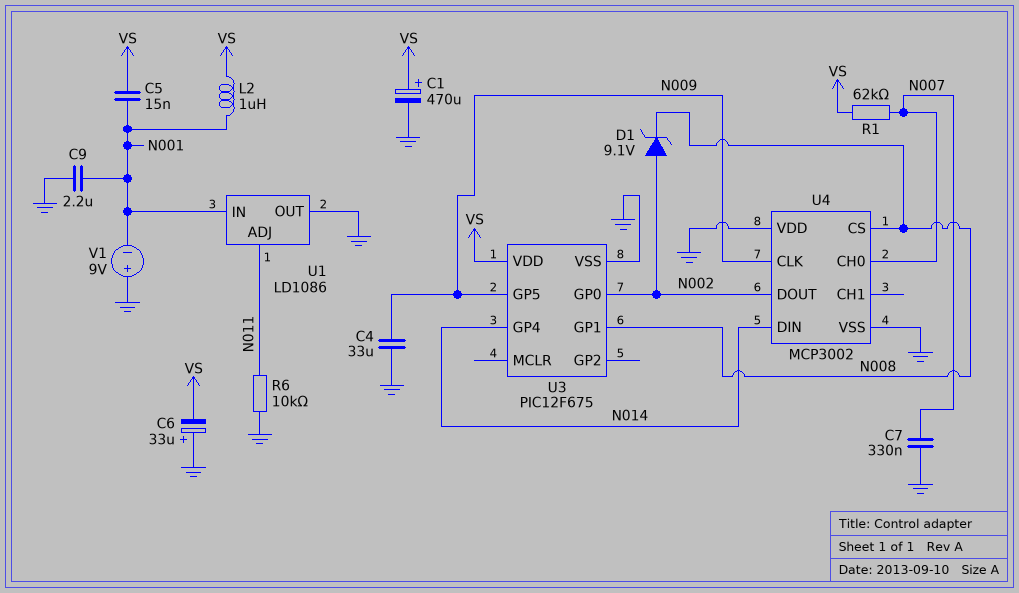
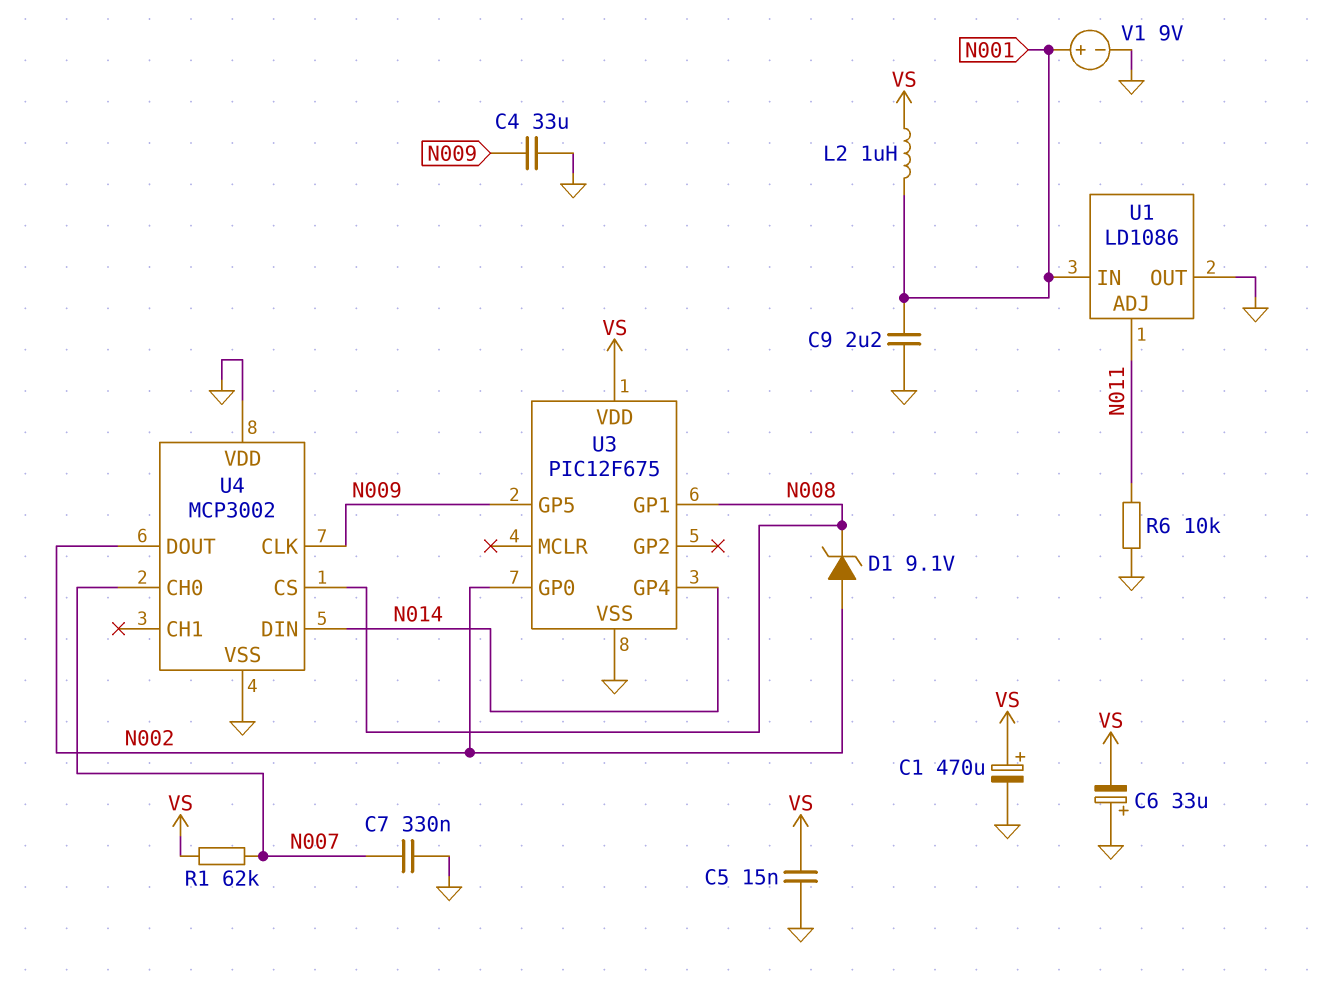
C5: 15nF (N001, VS) -> 15nF (GND, VS)
V1: 9V (plus GND, minus N001) -> 9V (plus N001, minus GND)

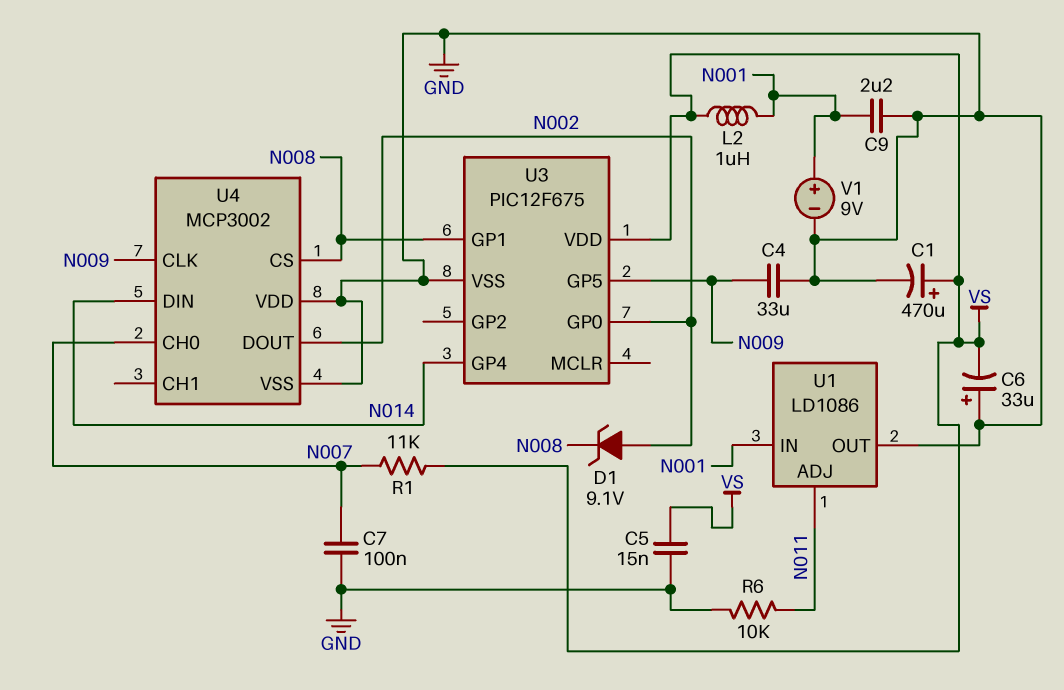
C7: 330nF (GND, N007) -> 100nF (GND, N007)
R1: 62k (N007, VS) -> 11k (N007, VS)

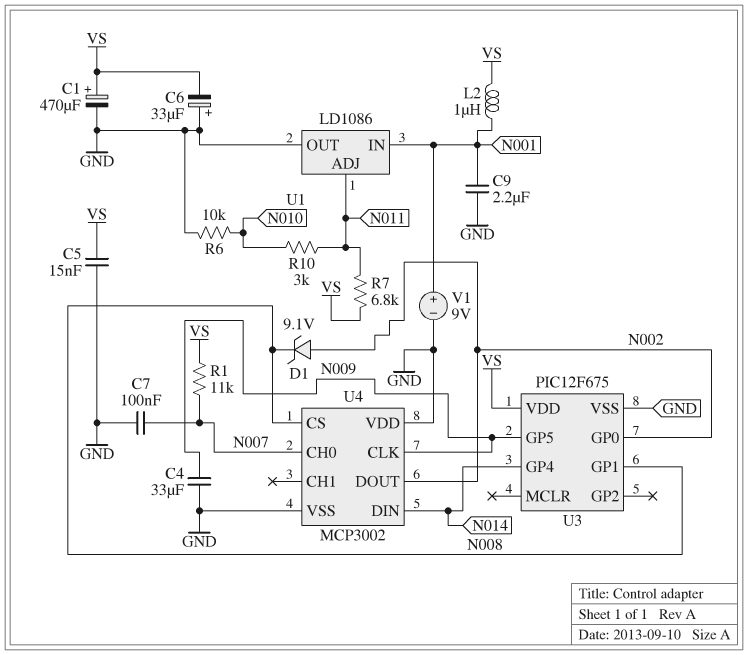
R6: 10k (GND, N011) -> 10k (GND, N010)
R7: none -> 6.8k (N011, VS)
R10: none -> 3k (N010, N011)

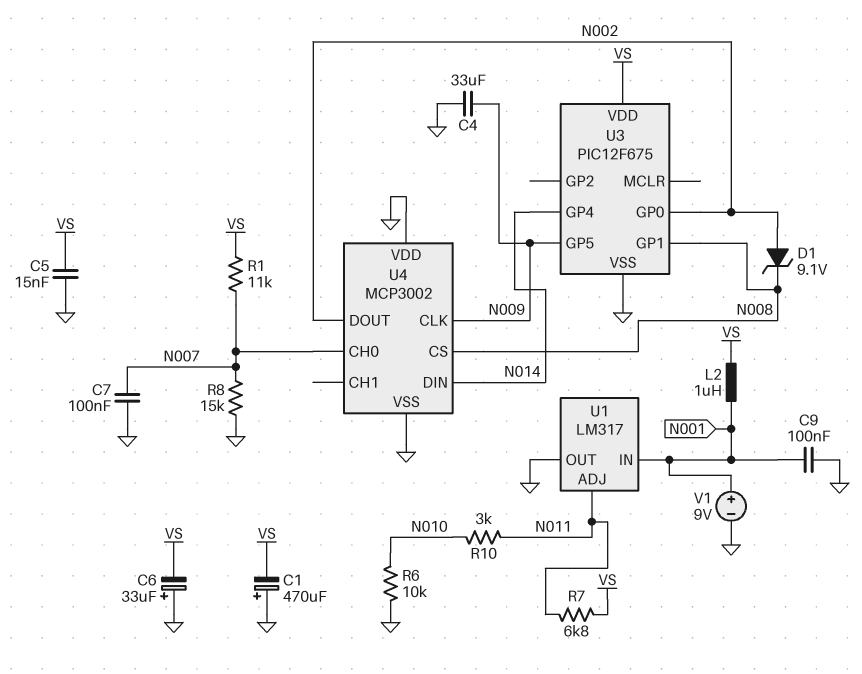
C1: 470uF (plus VS, minus GND) -> 470uF (plus GND, minus VS)
C9: 2.2uF (GND, N001) -> 100nF (GND, N001)
R8: none -> 15k (GND, N007)
U1: LD1086 -> LM317

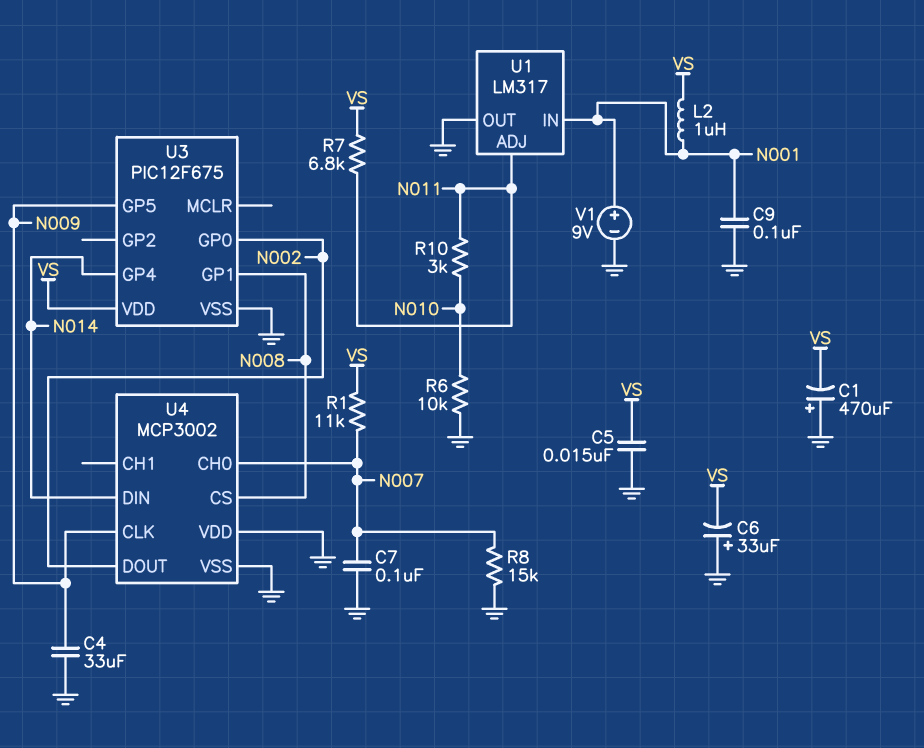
D1: zener 9.1V (A N002, K N008) -> none

